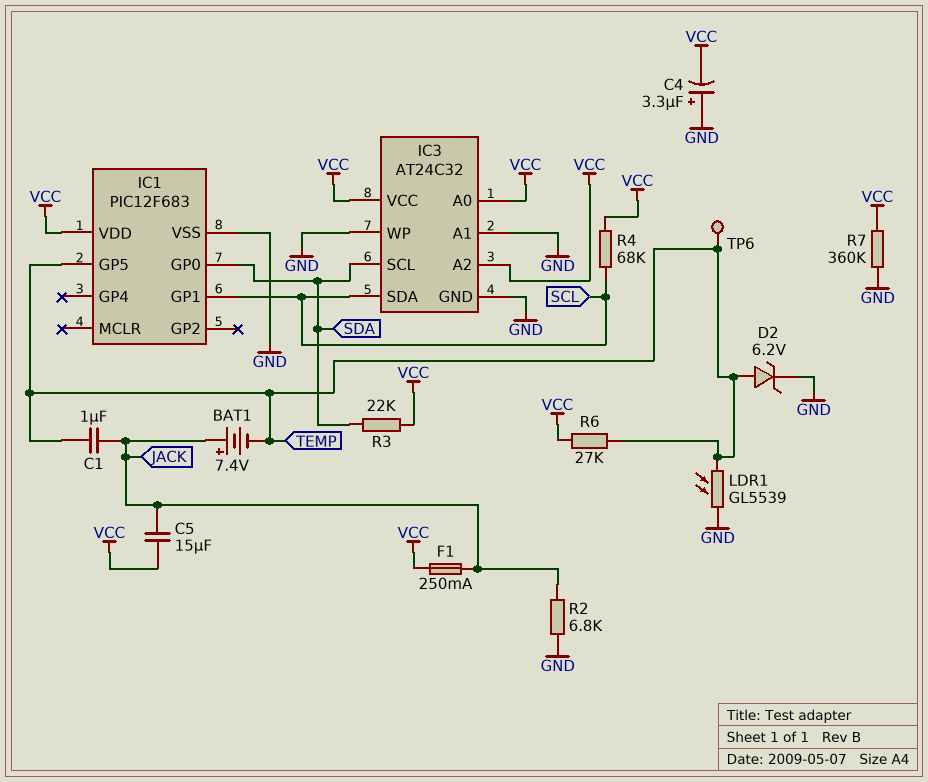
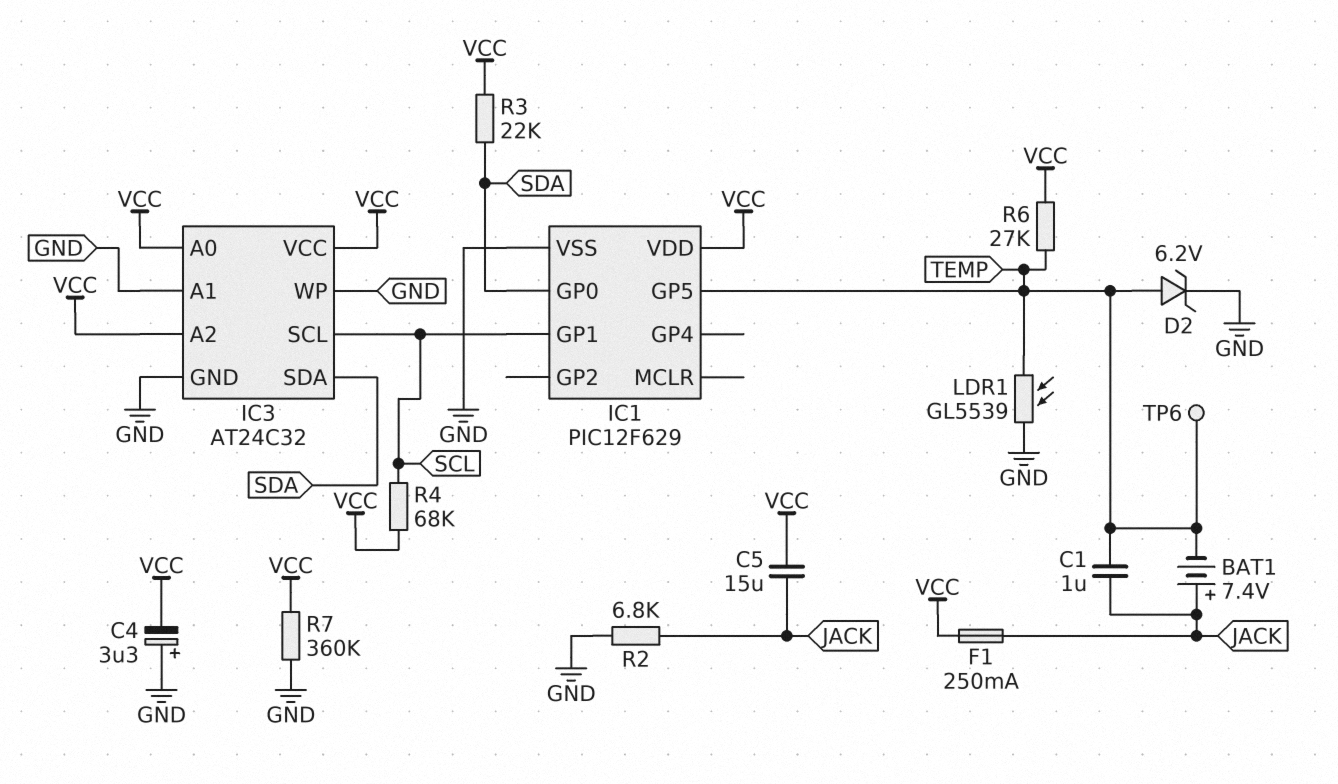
IC1: PIC12F683 -> PIC12F629
IC3 pin SCL: SDA -> SCL
IC3 pin SDA: SCL -> SDA

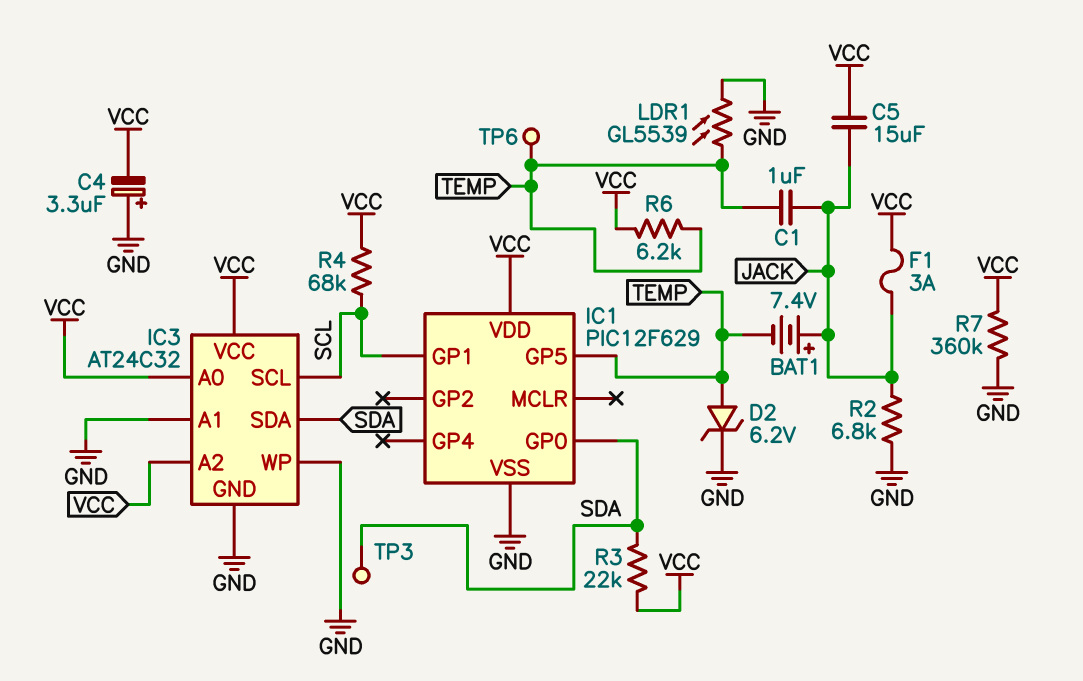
F1: 250mA (JACK, VCC) -> 3A (JACK, VCC)
R6: 27k (TEMP, VCC) -> 6.2k (TEMP, VCC)
TP3: none -> test point (SDA)

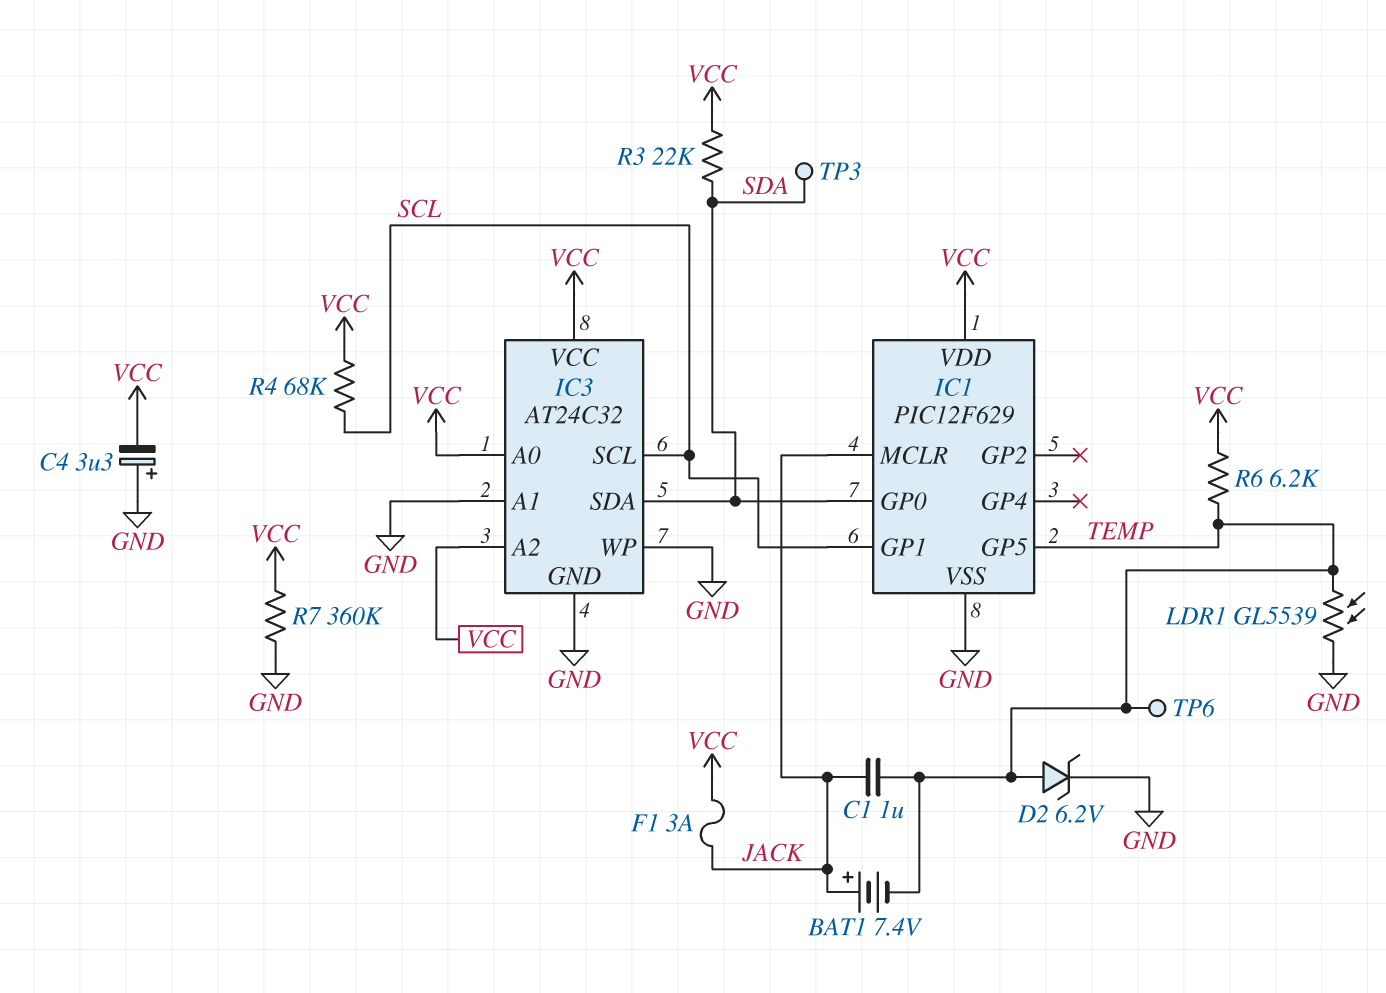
C5: 15uF (JACK, VCC) -> none
IC1 pin MCLR: none -> JACK
R2: 6.8k (GND, JACK) -> none

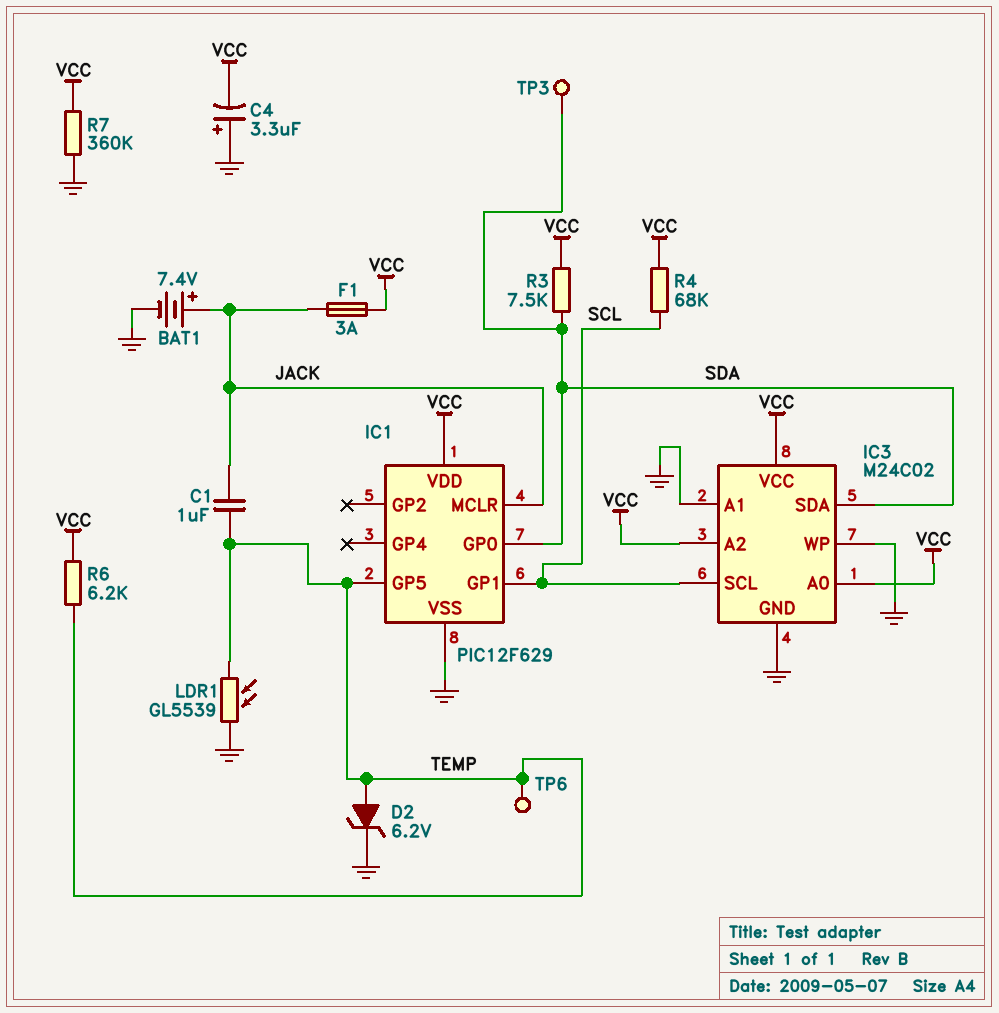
BAT1: 7.4V (plus JACK, minus TEMP) -> 7.4V (plus JACK, minus GND)
IC3: AT24C32 -> M24C02
R3: 22k (SDA, VCC) -> 7.5k (SDA, VCC)

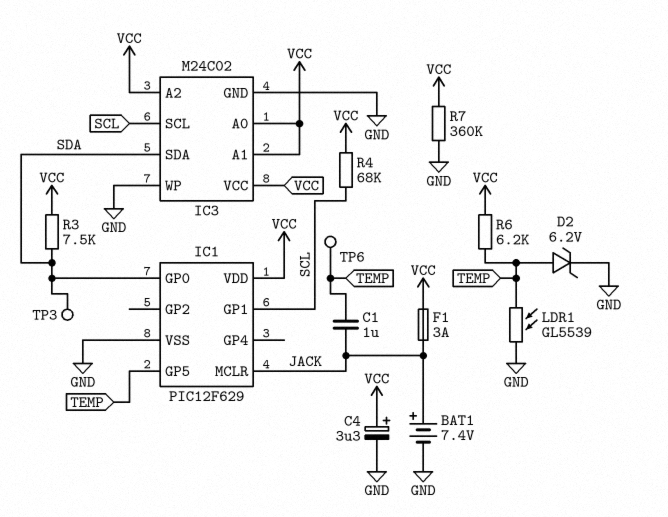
C4: 3.3uF (plus GND, minus VCC) -> 3.3uF (plus VCC, minus GND)
IC3 pin A1: GND -> VCC

